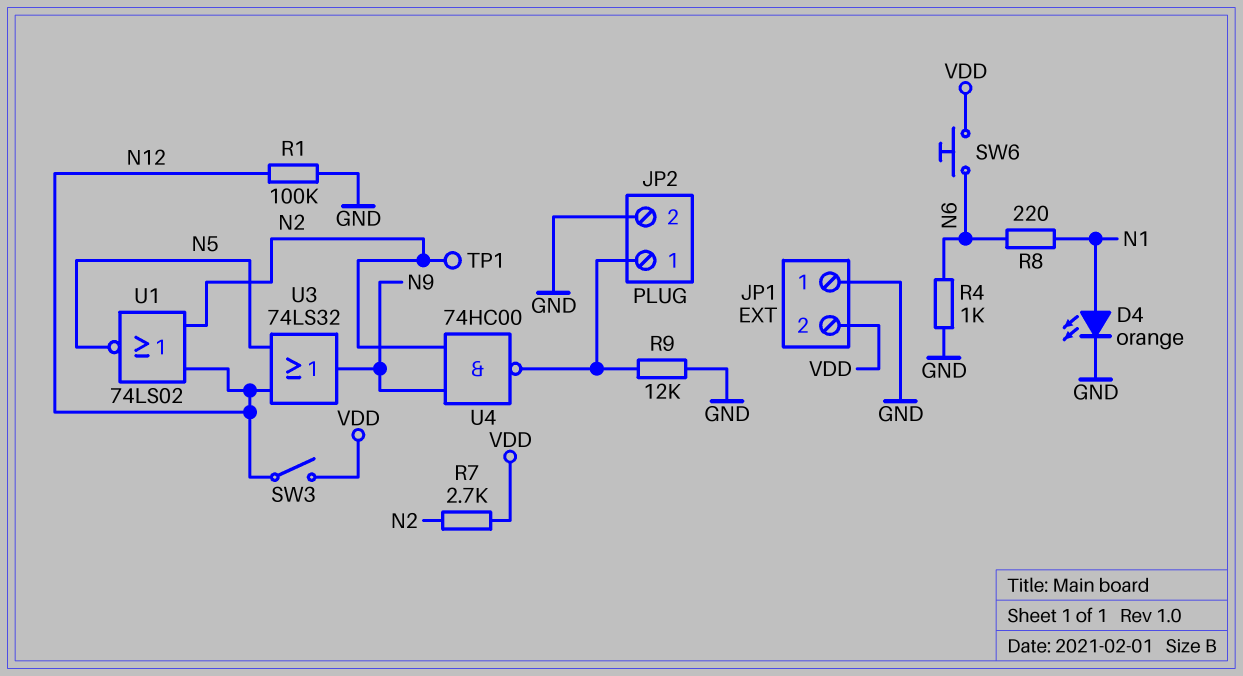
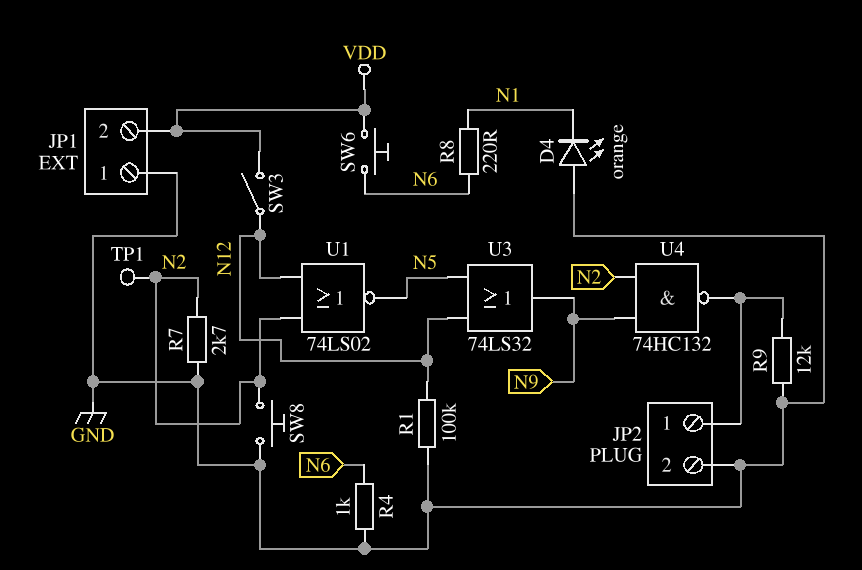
D4: LED orange (A N1, K GND) -> LED orange (A GND, K N1)
R7: 2.7k (N2, VDD) -> 2.7k (GND, N2)
SW8: none -> button (GND, N2)
U4: NAND 74HC00 (in N2, in N9, out JP2/1) -> NAND 74HC132 (in N2, in N9, out JP2/1)

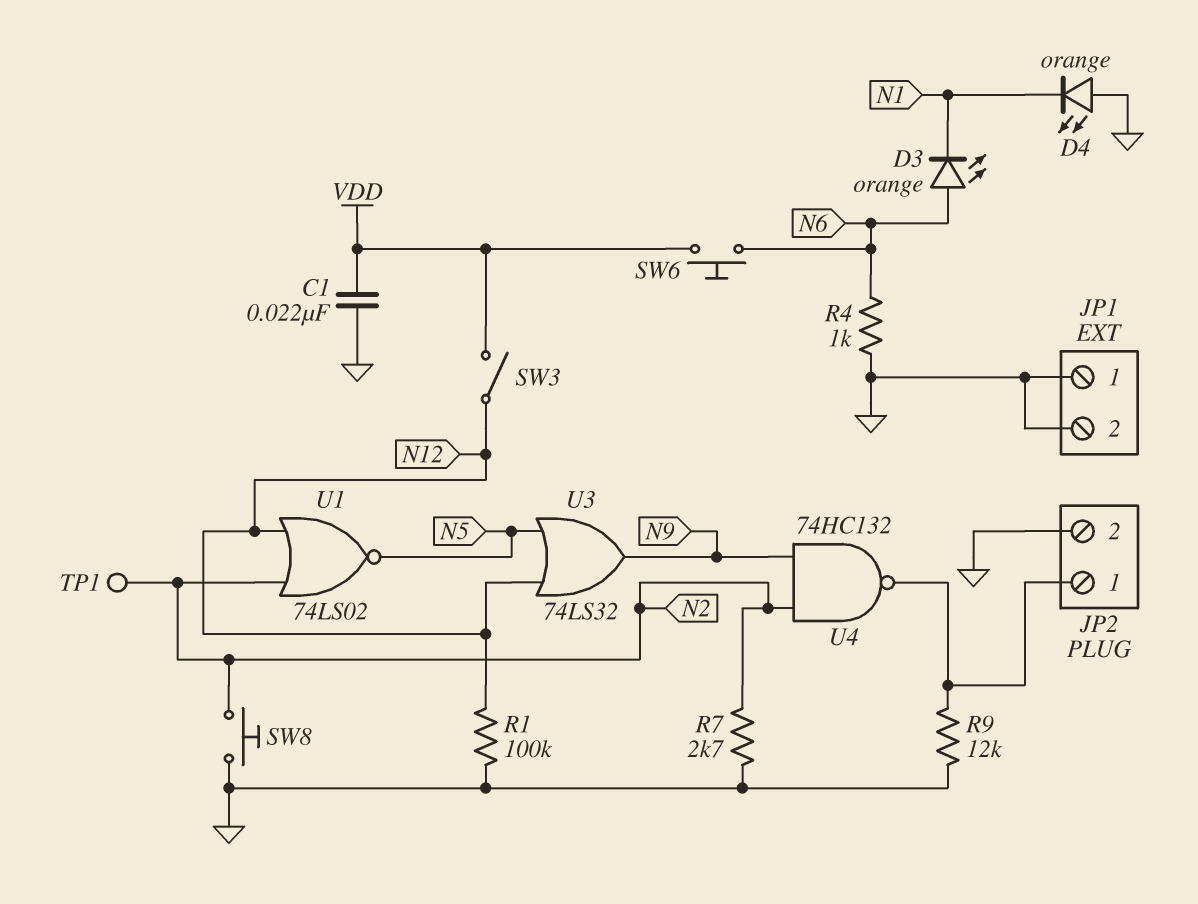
C1: none -> 22nF (GND, VDD)
D3: none -> LED orange (A N6, K N1)
JP1 pin 2: VDD -> GND
R8: 220 (N1, N6) -> none

